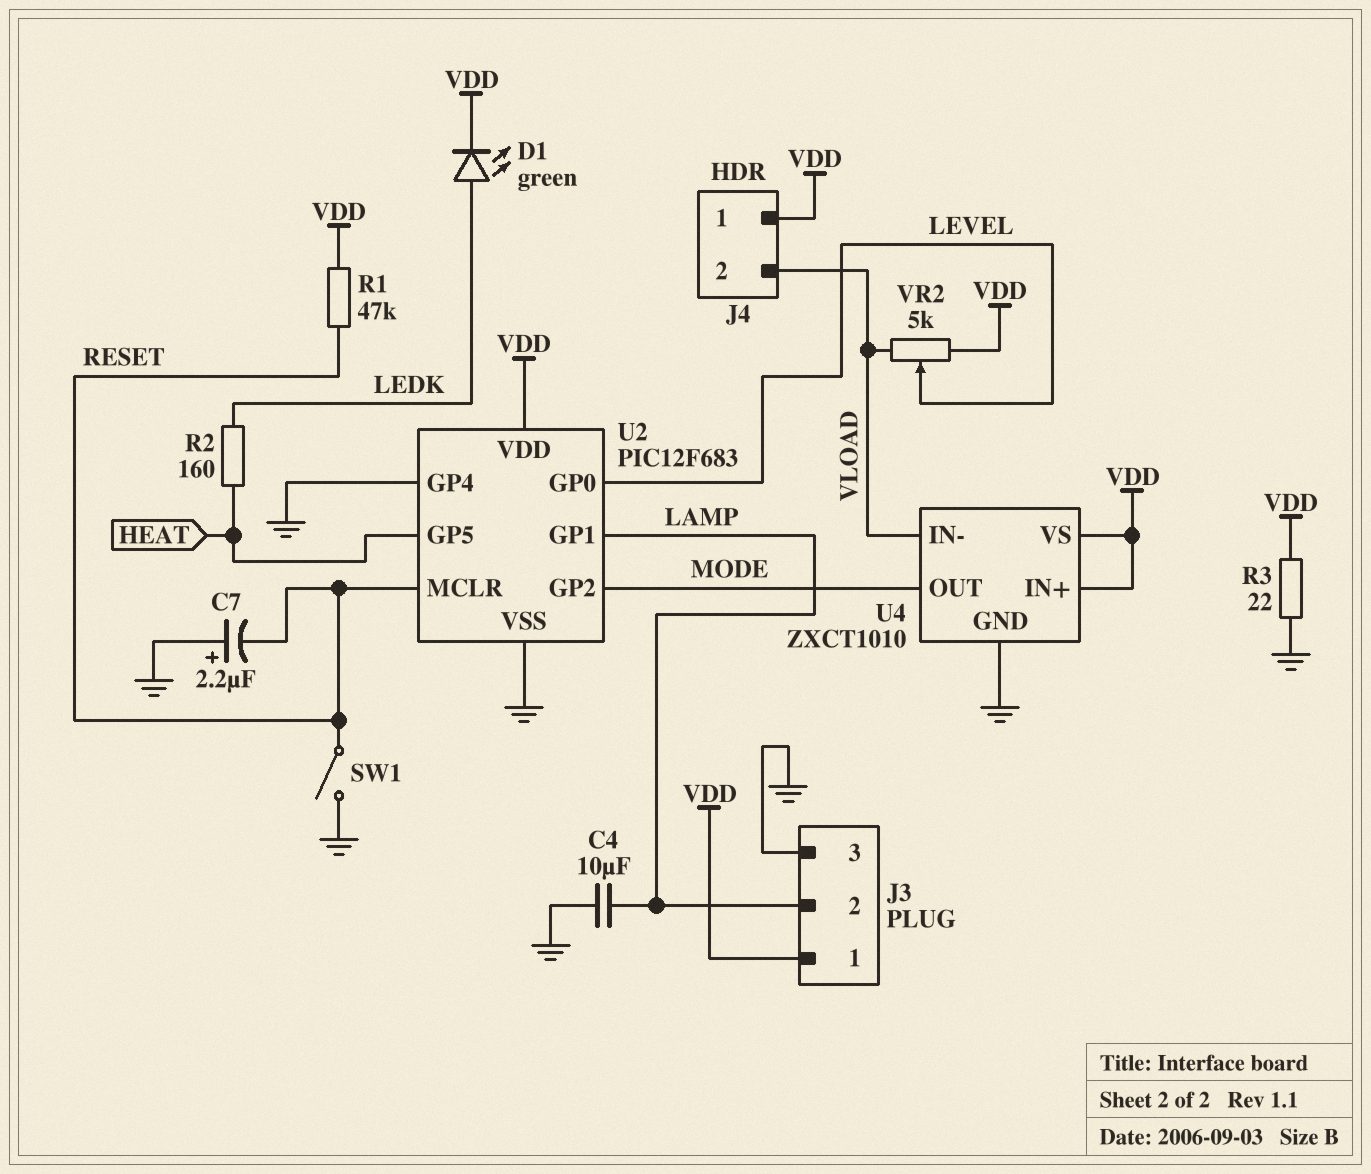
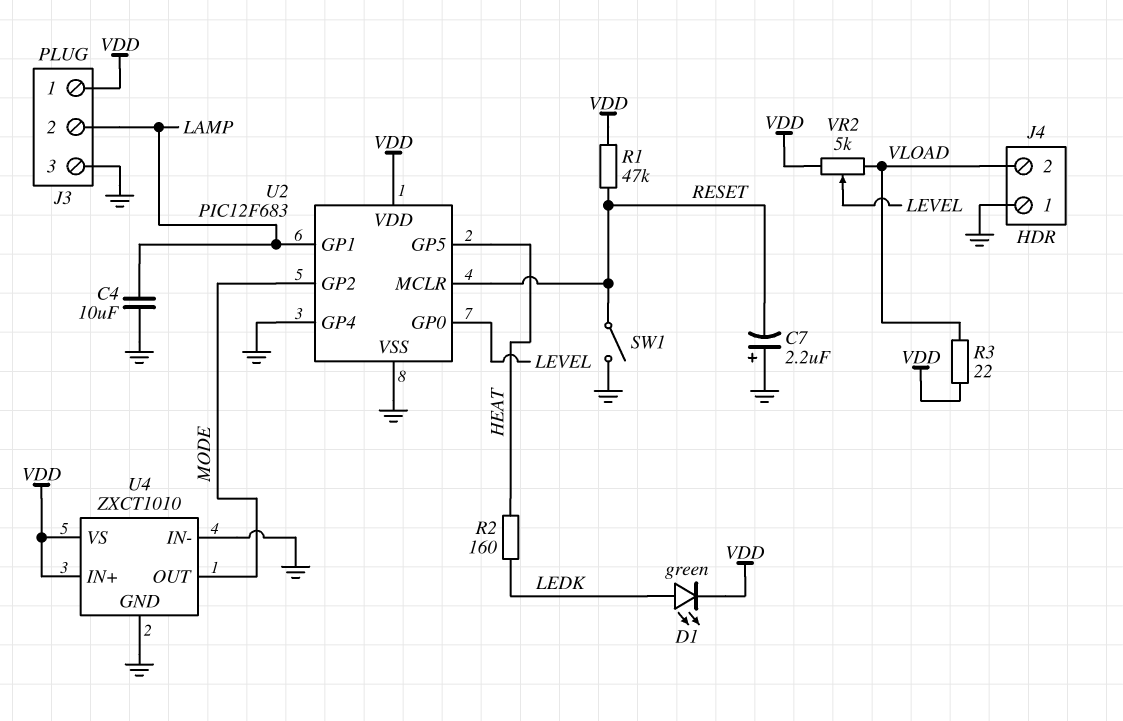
J4 pin 1: VDD -> GND
R3: 22 (GND, VDD) -> 22 (VDD, VLOAD)
U4 pin IN-: VLOAD -> GND

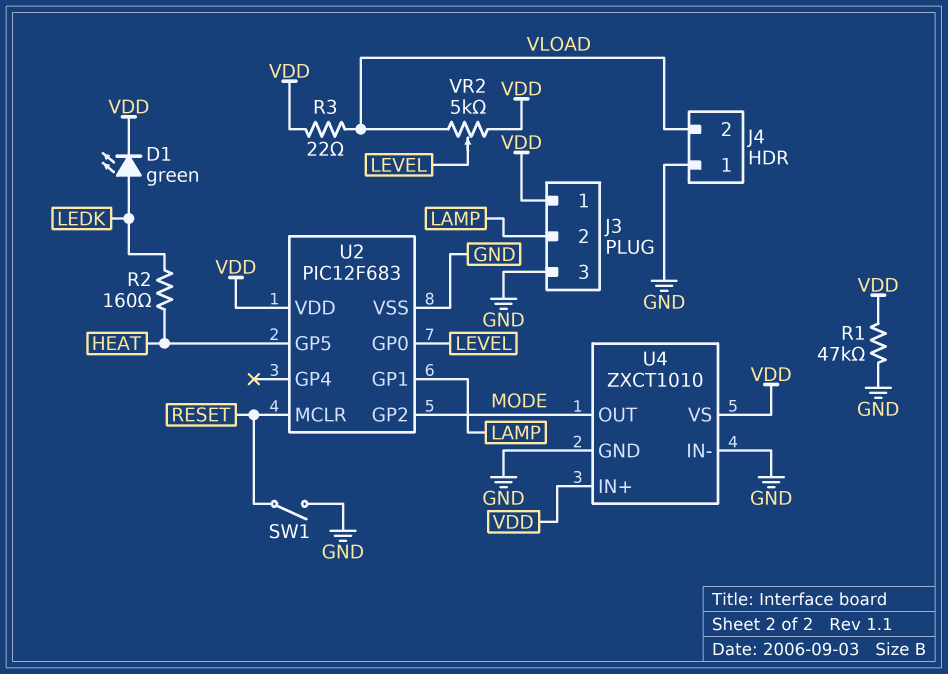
C4: 10uF (GND, LAMP) -> none
C7: 2.2uF (plus GND, minus RESET) -> none
R1: 47k (RESET, VDD) -> 47k (GND, VDD)
U2 pin GP4: GND -> none

